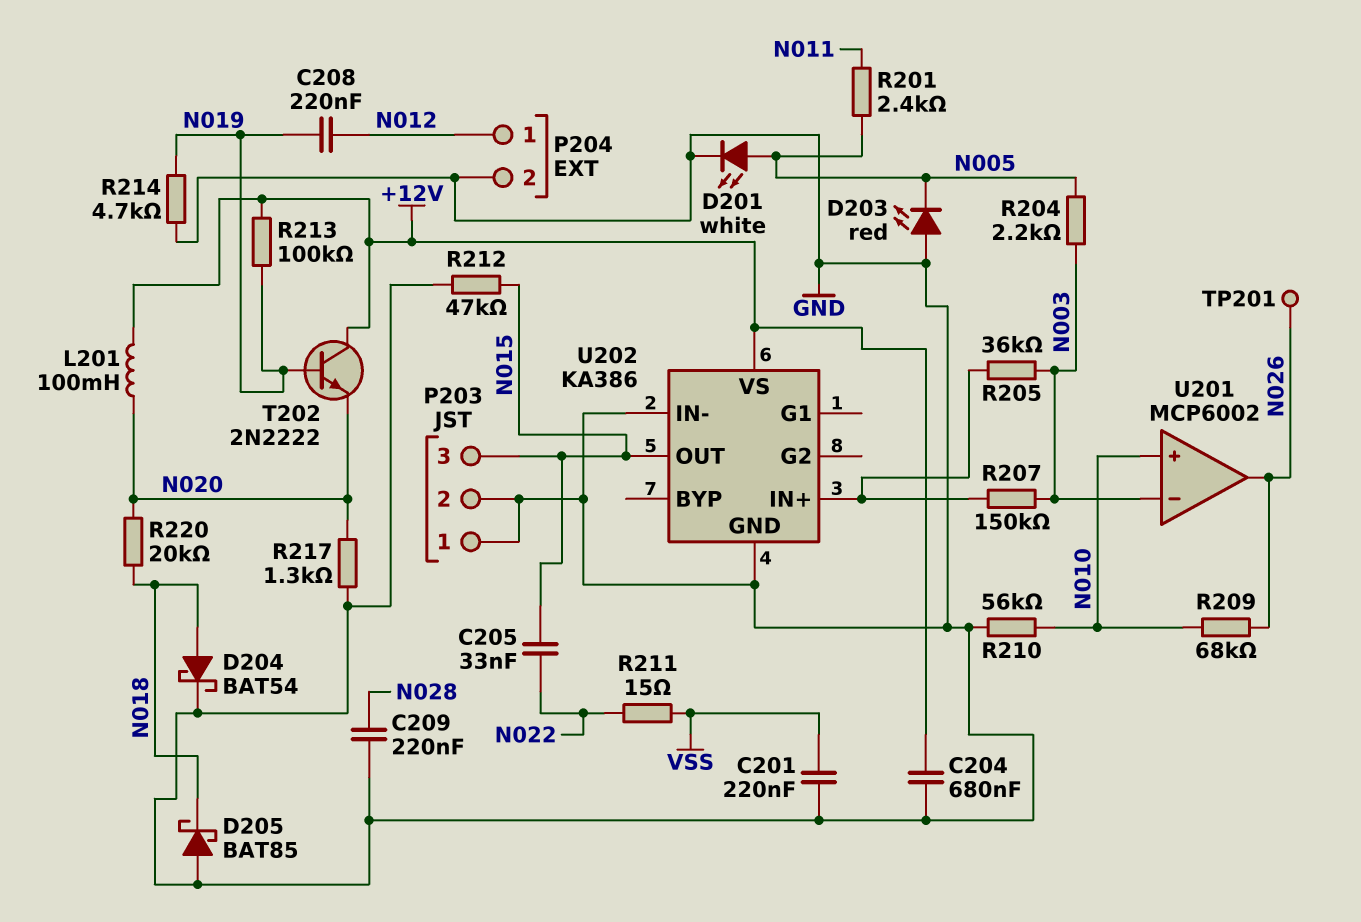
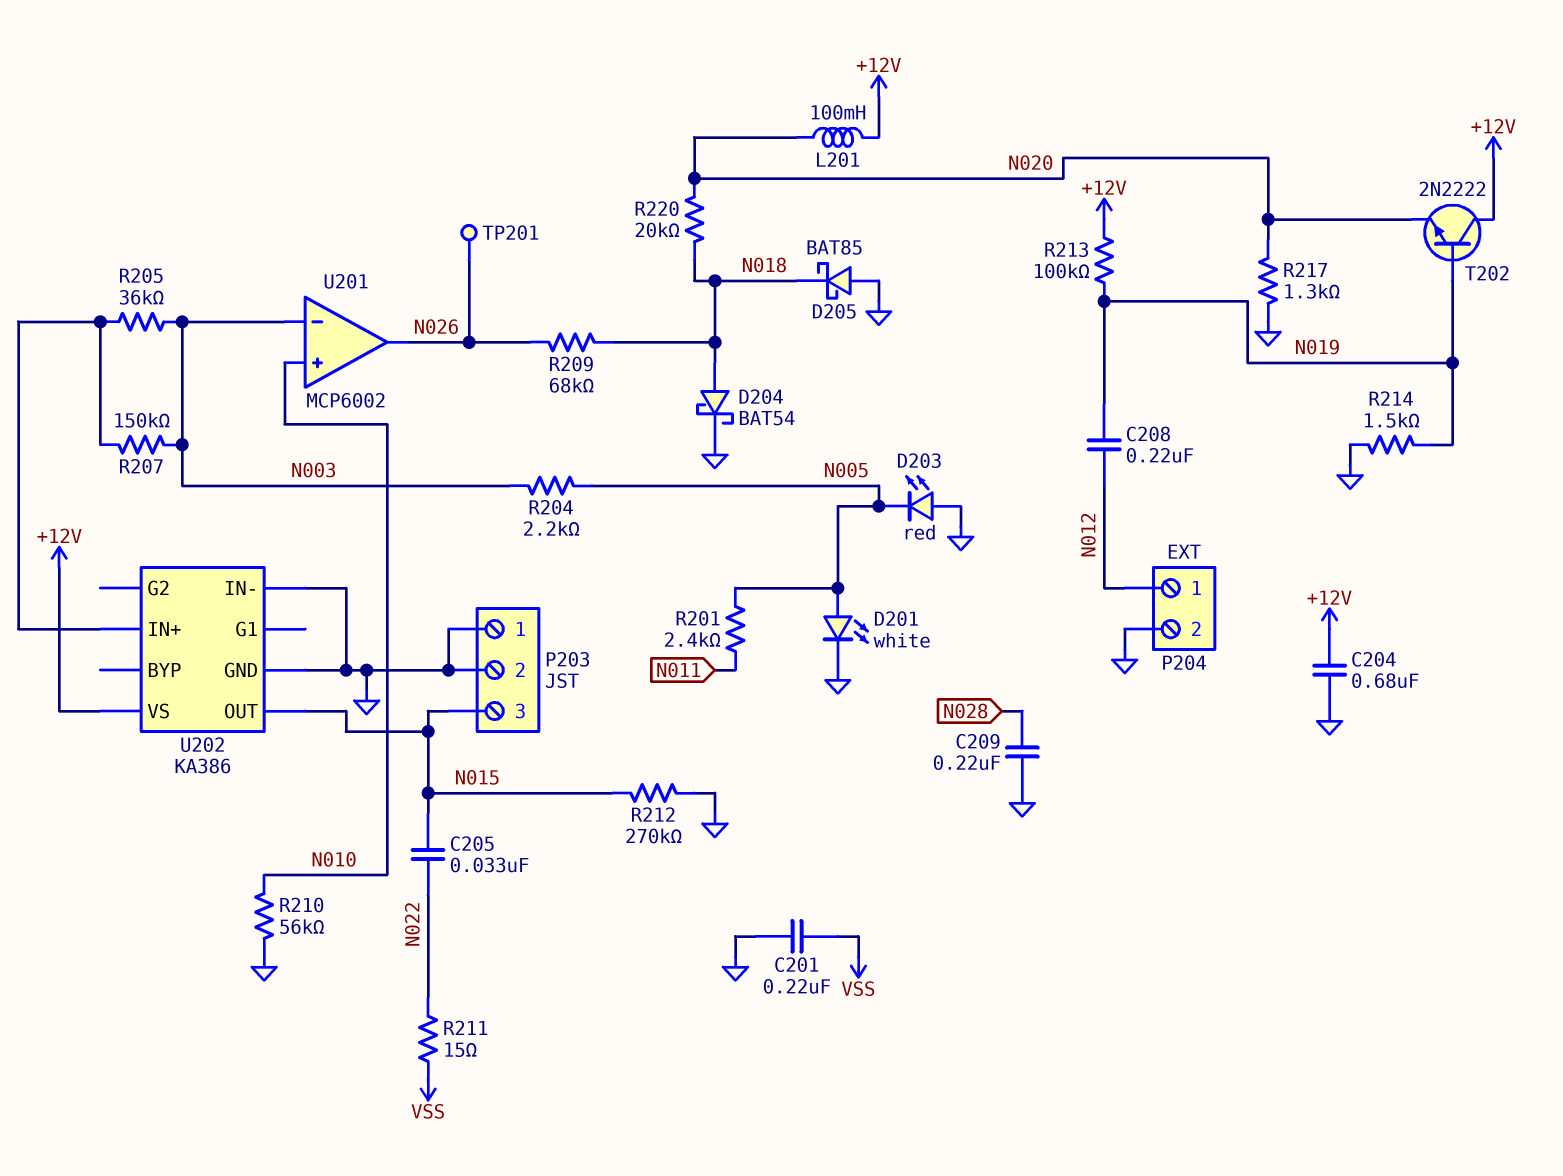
R209: 68k (N010, N026) -> 68k (N018, N026)
R212: 47k (GND, N015) -> 270k (GND, N015)
R214: 4.7k (GND, N019) -> 1.5k (GND, N019)

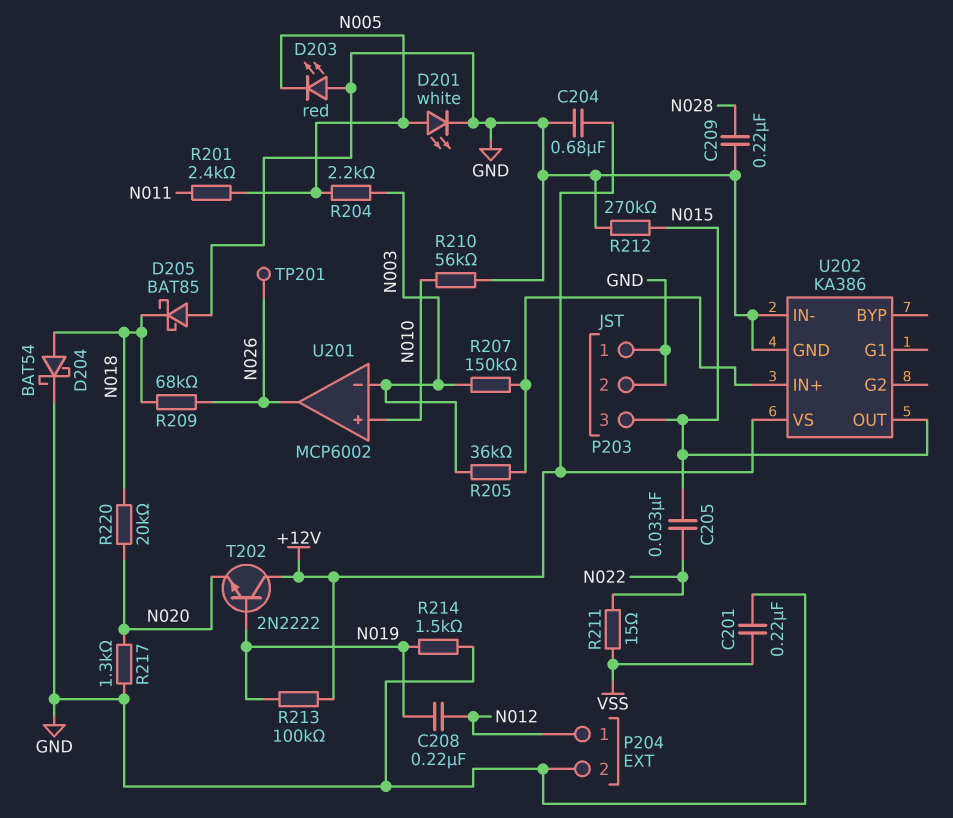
L201: 100mH (+12V, N020) -> none

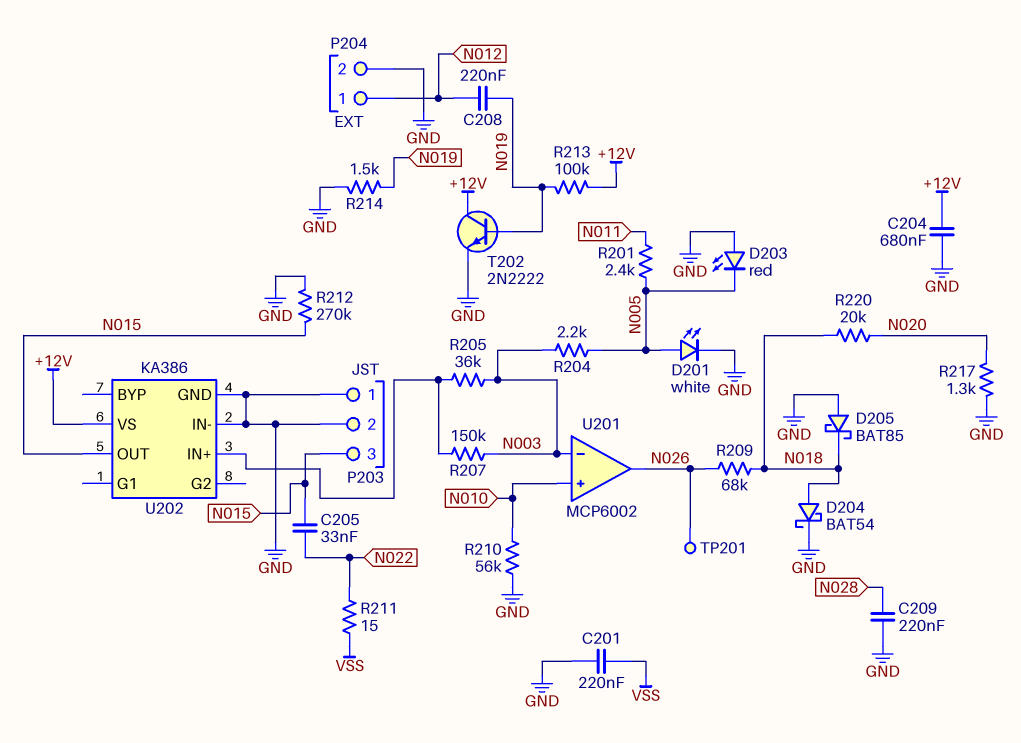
T202: NPN 2N2222 (B N019, C +12V, E N020) -> NPN 2N2222 (B N019, C +12V, E GND)

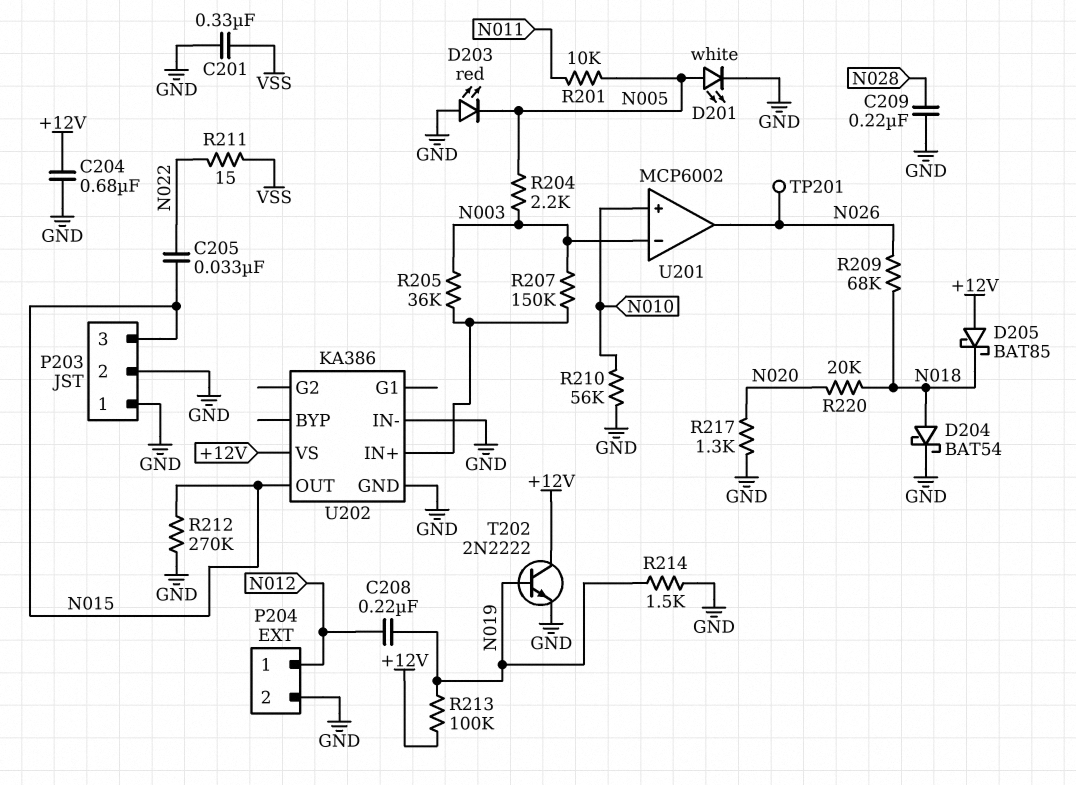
C201: 220nF (GND, VSS) -> 330nF (GND, VSS)
D205: schottky BAT85 (A GND, K N018) -> schottky BAT85 (A +12V, K N018)
R201: 2.4k (N005, N011) -> 10k (N005, N011)

